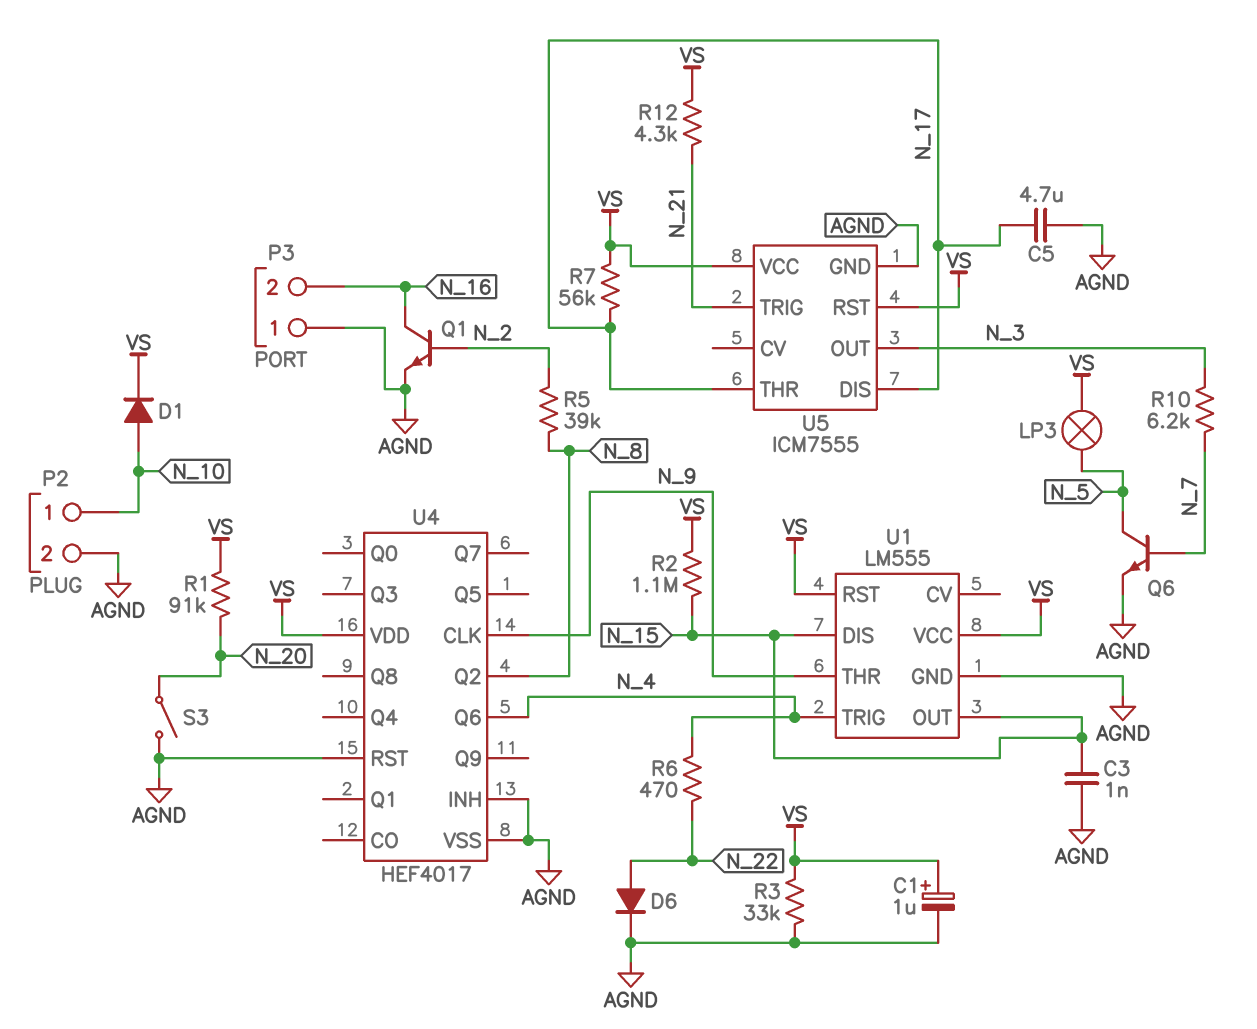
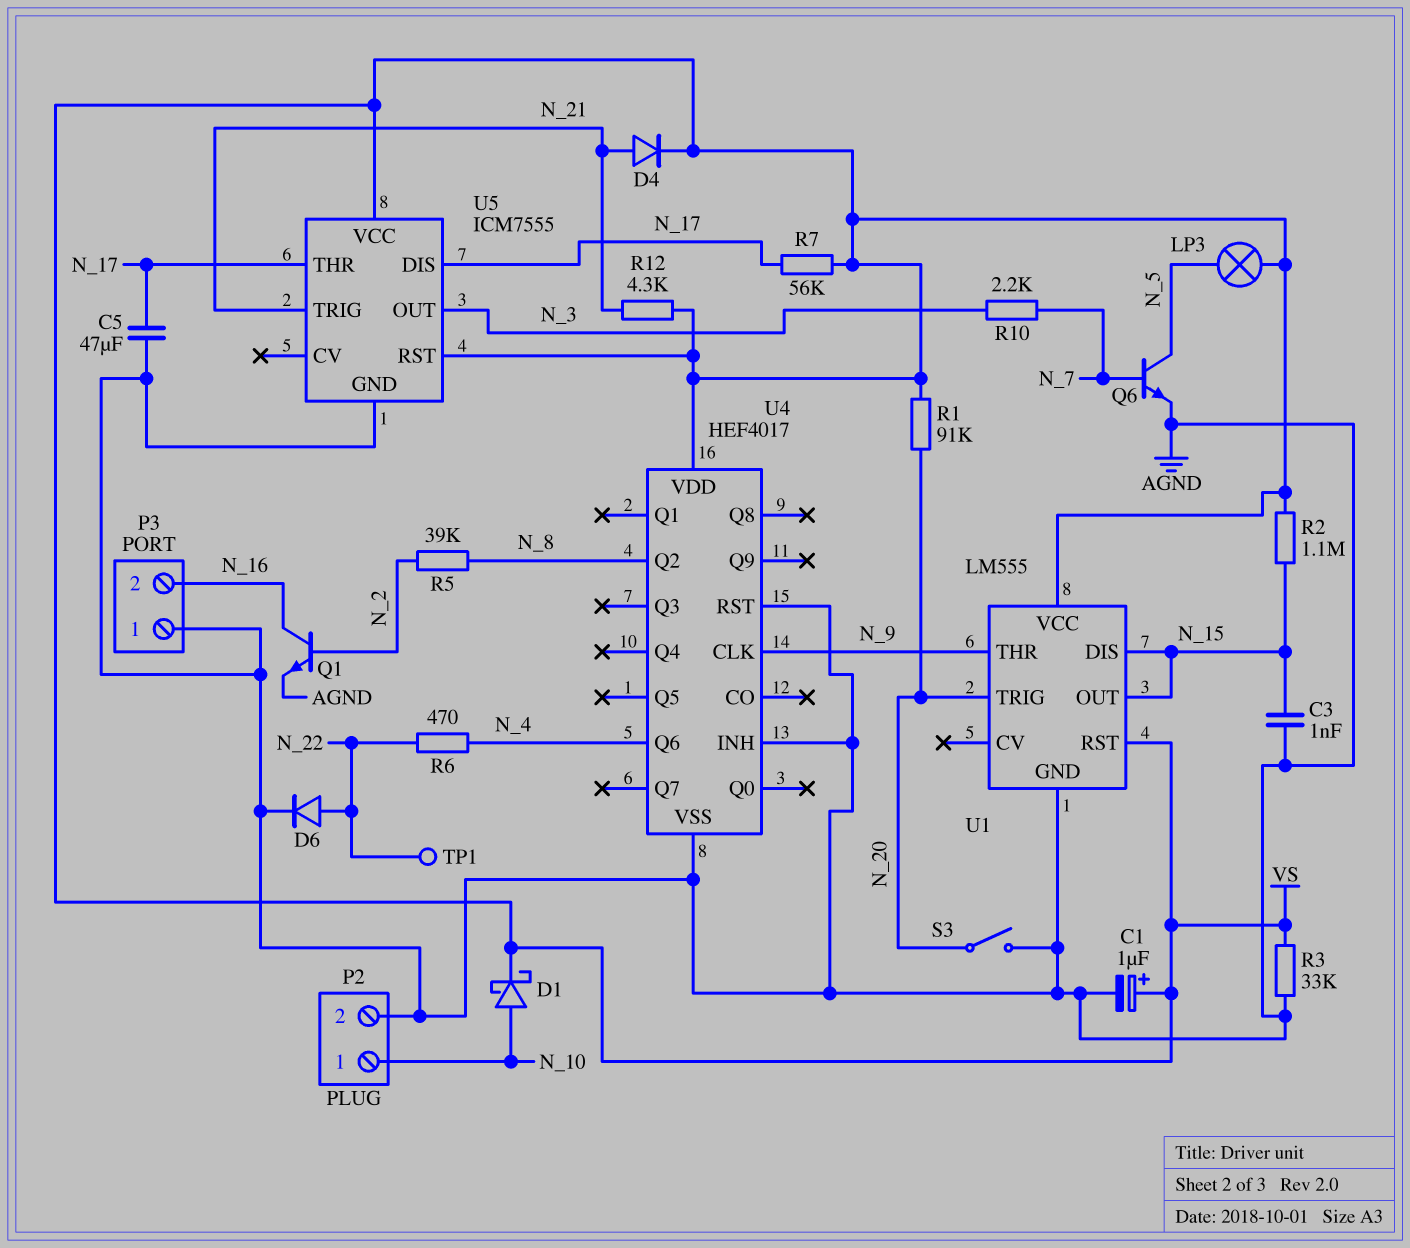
C5: 4.7uF (AGND, N_17) -> 47uF (AGND, N_17)
D1: diode (A N_10, K VS) -> schottky (A N_10, K VS)
D4: none -> diode (A N_21, K VS)
R10: 6.2k (N_3, N_7) -> 2.2k (N_3, N_7)
TP1: none -> test point (N_22)
U1 pin TRIG: N_4 -> N_20

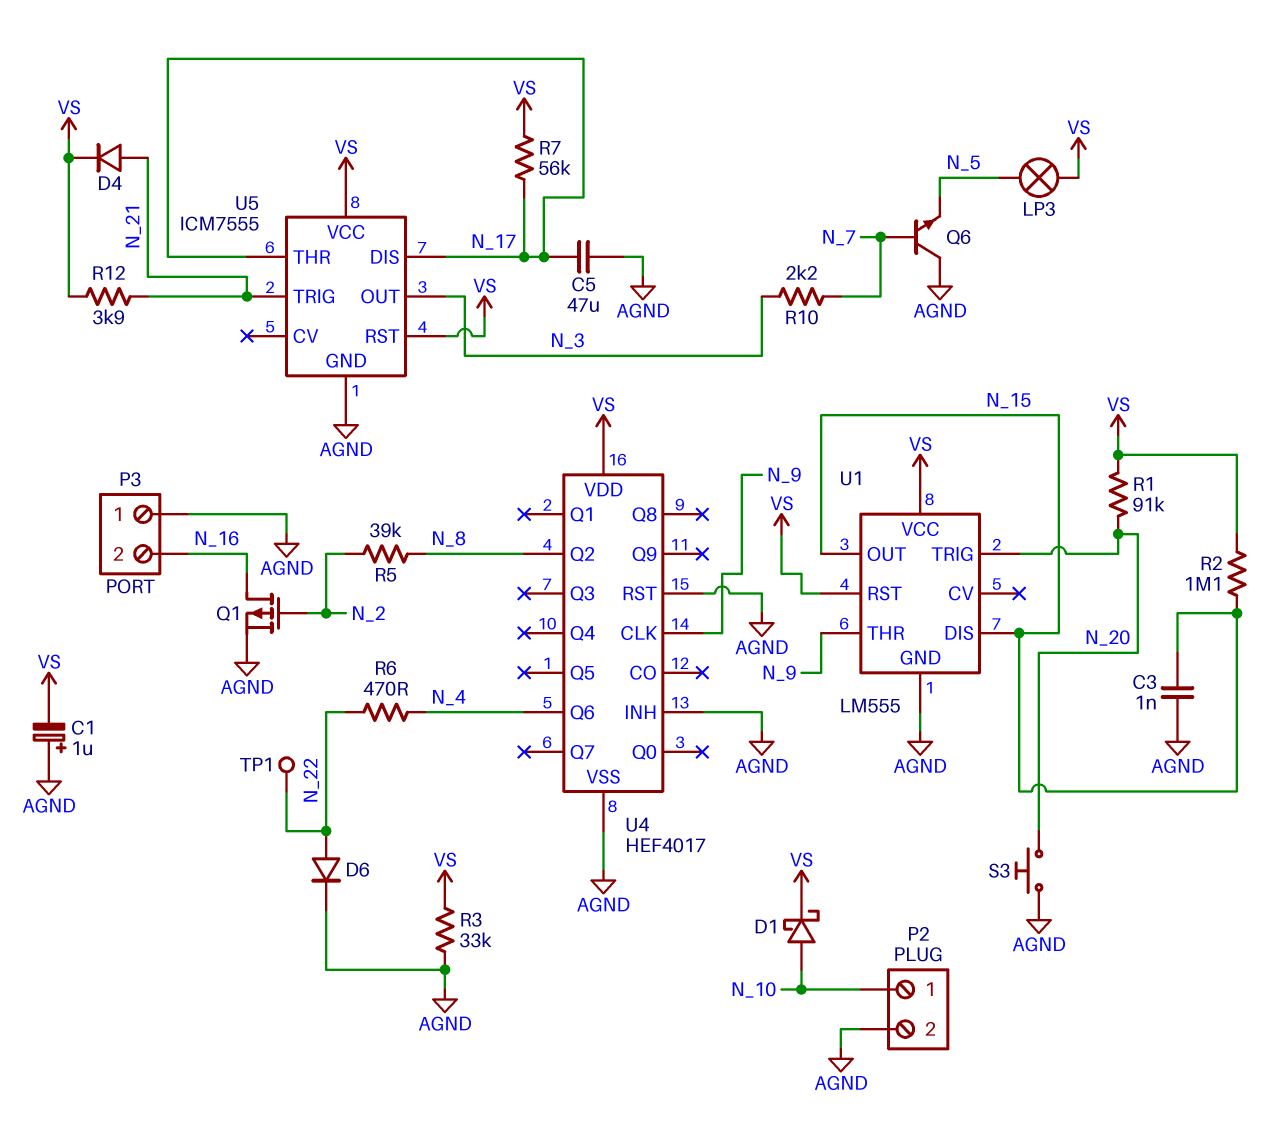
C1: 1uF (plus VS, minus AGND) -> 1uF (plus AGND, minus VS)
Q1: NPN (B N_2, C N_16, E AGND) -> PMOS (G N_2, D N_16, S AGND)
Q6: NPN (B N_7, C N_5, E AGND) -> NPN (B N_7, C AGND, E N_5)
R12: 4.3k (N_21, VS) -> 3.9k (N_21, VS)
S3: switch (AGND, N_20) -> button (AGND, N_20)

